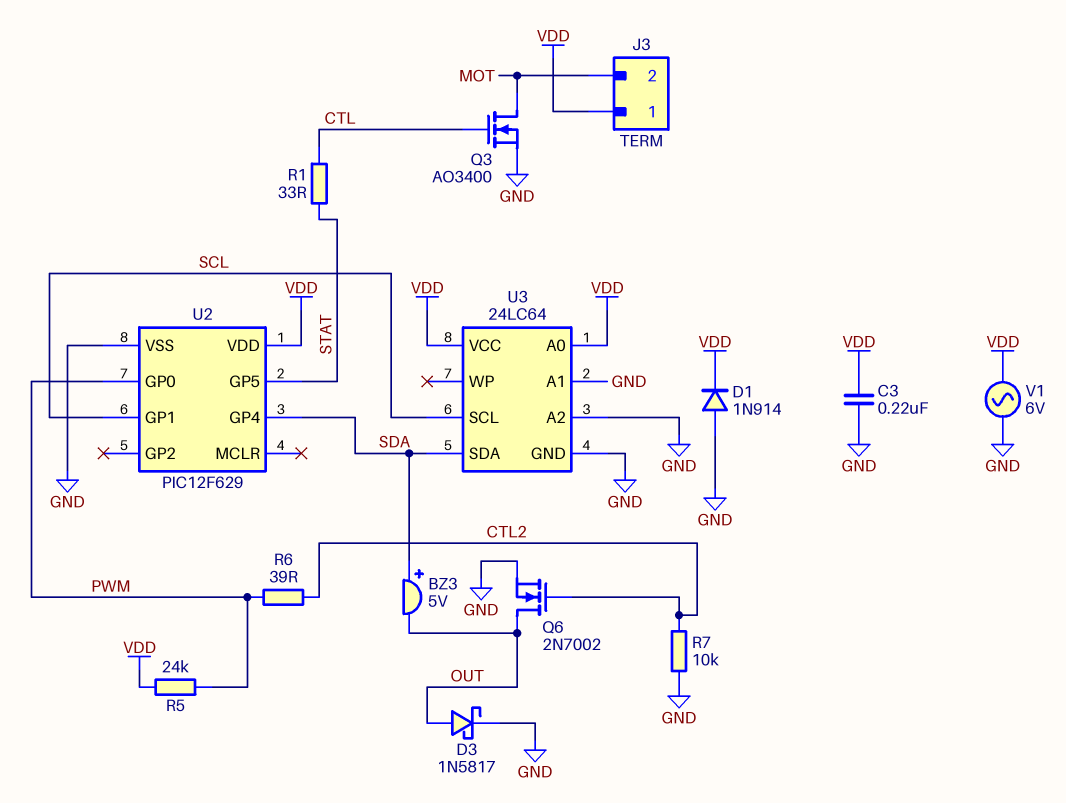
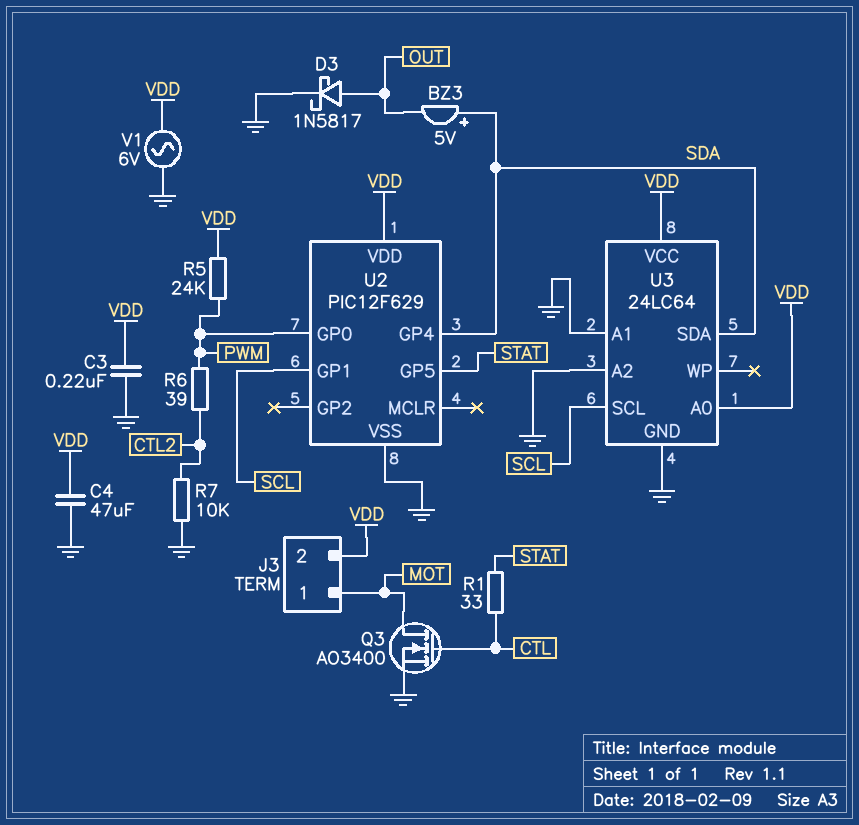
C4: none -> 47uF (GND, VDD)
D1: diode 1N914 (A GND, K VDD) -> none
J3 pin 1: VDD -> MOT
J3 pin 2: MOT -> VDD
Q6: NMOS 2N7002 (G CTL2, D OUT, S GND) -> none

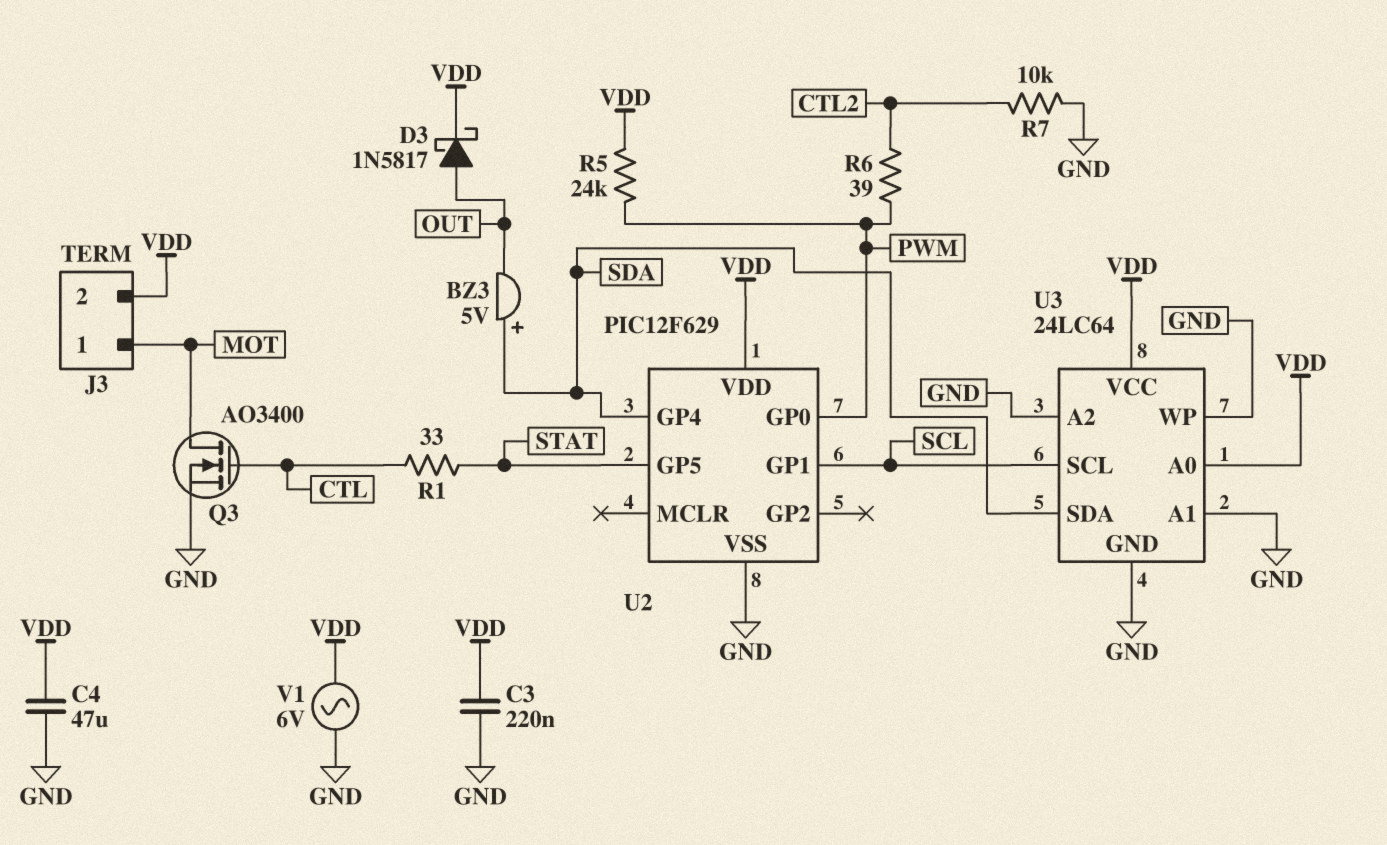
D3: schottky 1N5817 (A OUT, K GND) -> schottky 1N5817 (A OUT, K VDD)
U3 pin WP: none -> GND

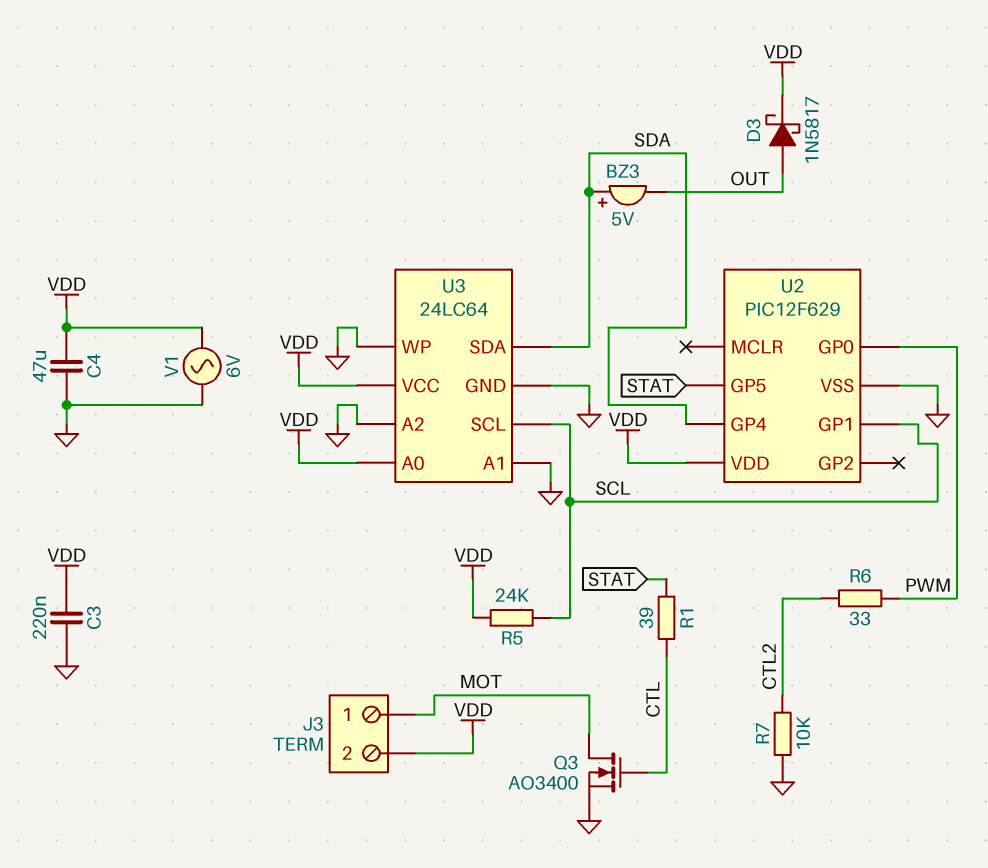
R1: 33 (CTL, STAT) -> 39 (CTL, STAT)
R5: 24k (PWM, VDD) -> 24k (SCL, VDD)
R6: 39 (CTL2, PWM) -> 33 (CTL2, PWM)

